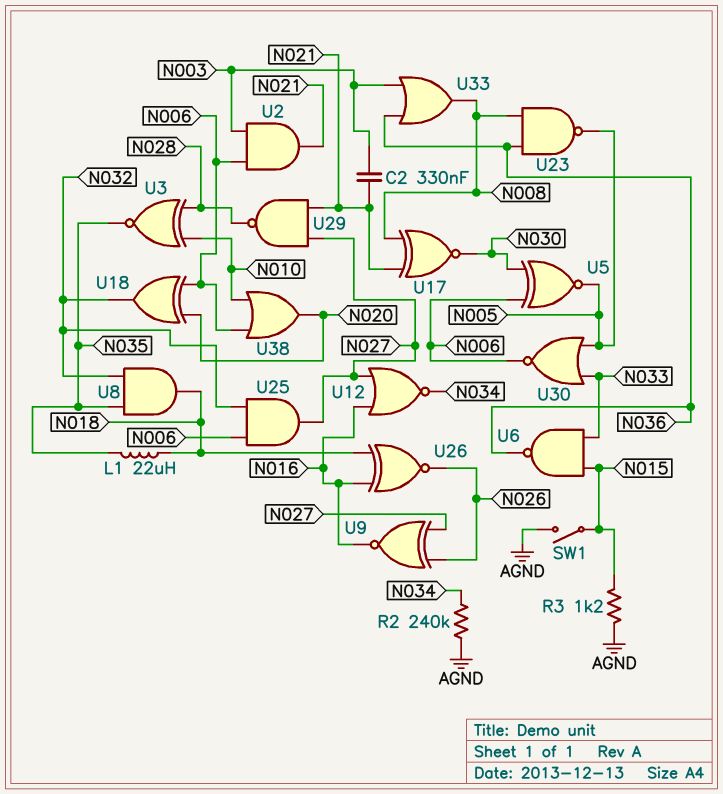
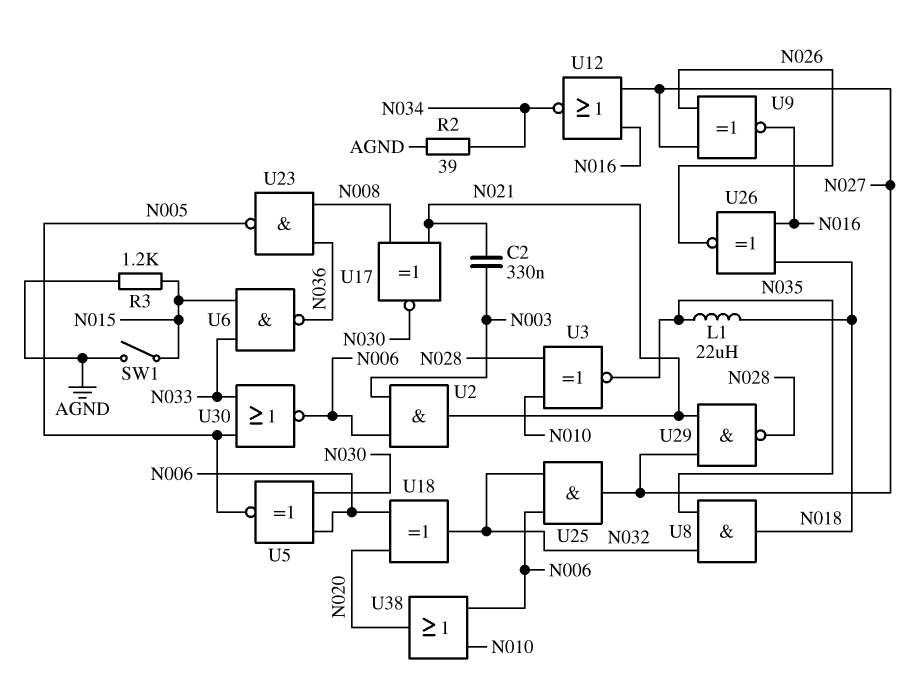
R2: 240k (AGND, N034) -> 39 (AGND, N034)
U33: OR (in N003, in N036, out N008) -> none

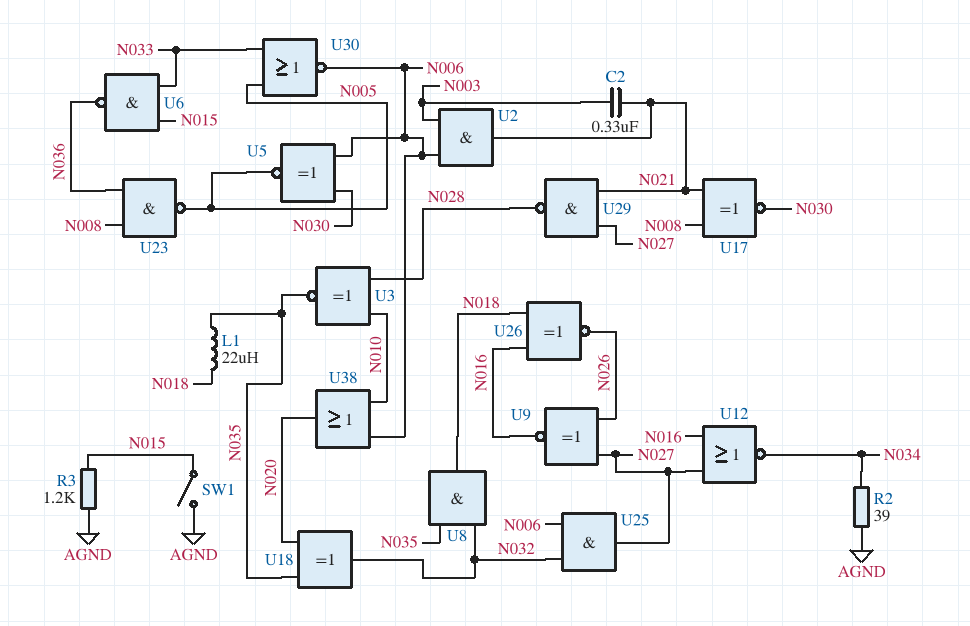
U18: XOR (in N006, in N020, out N032) -> XOR (in N020, in N035, out N032)

